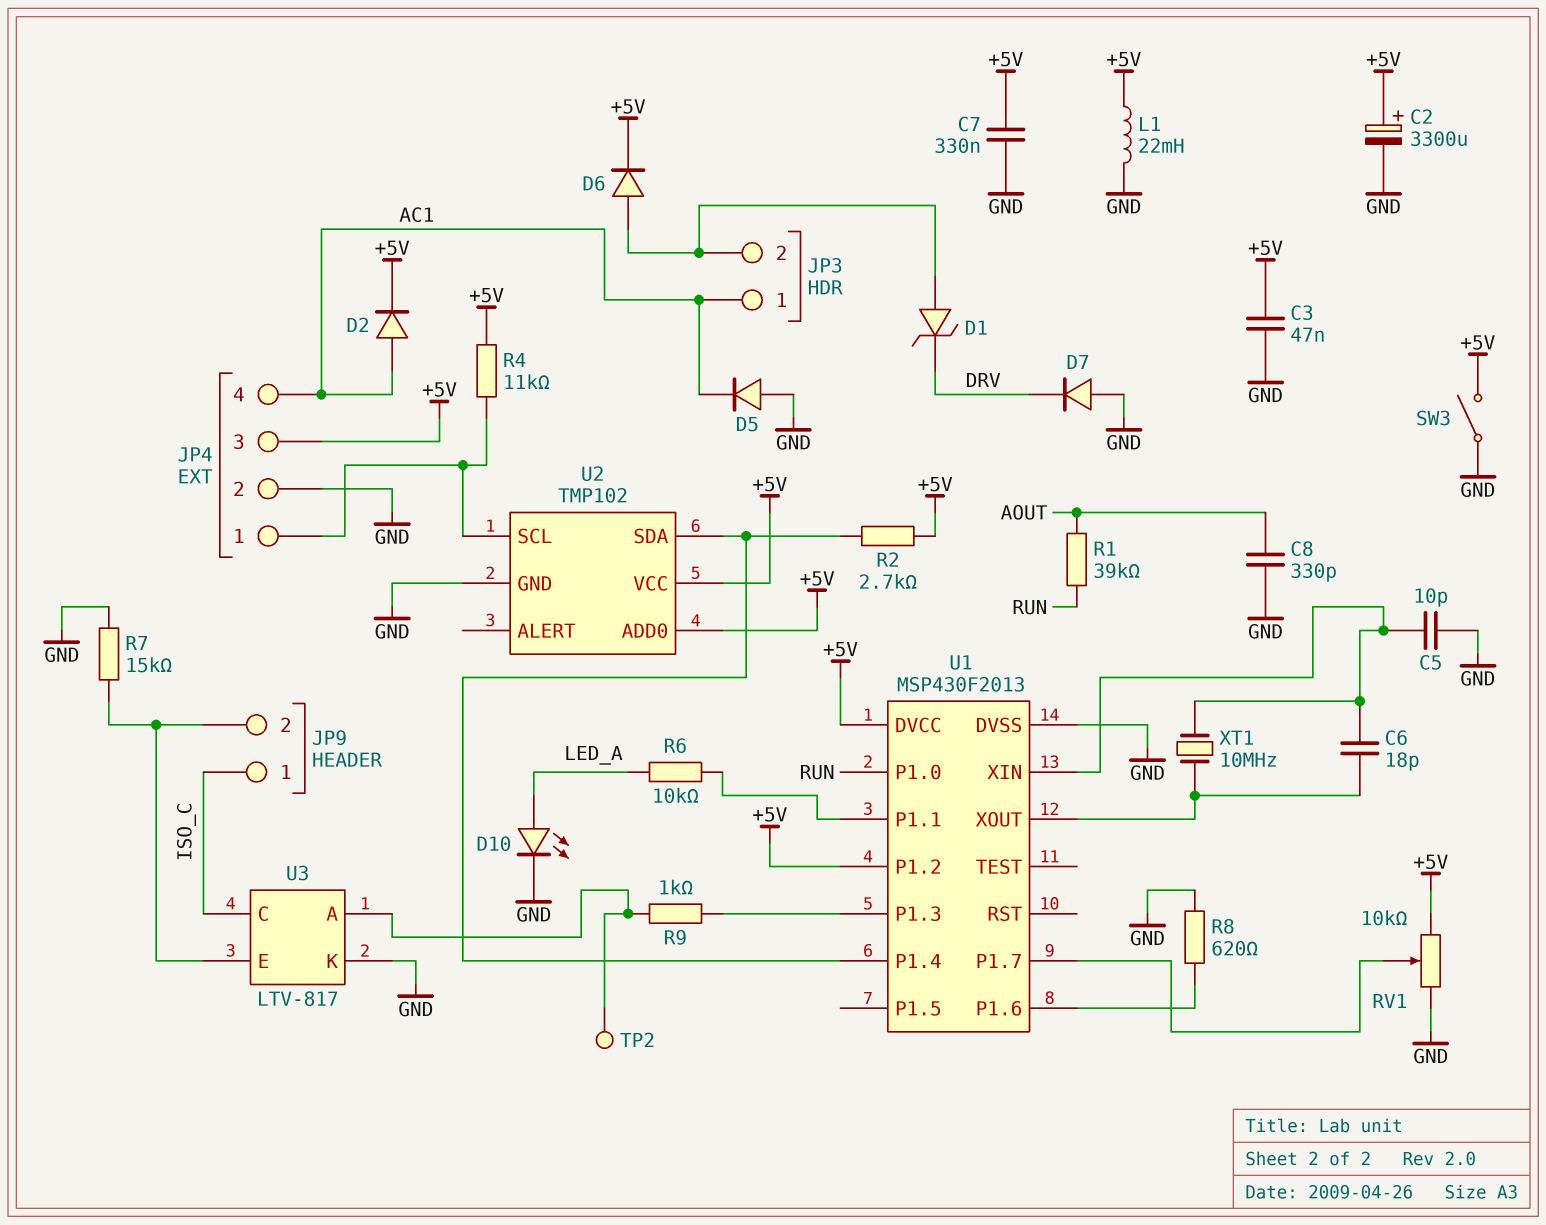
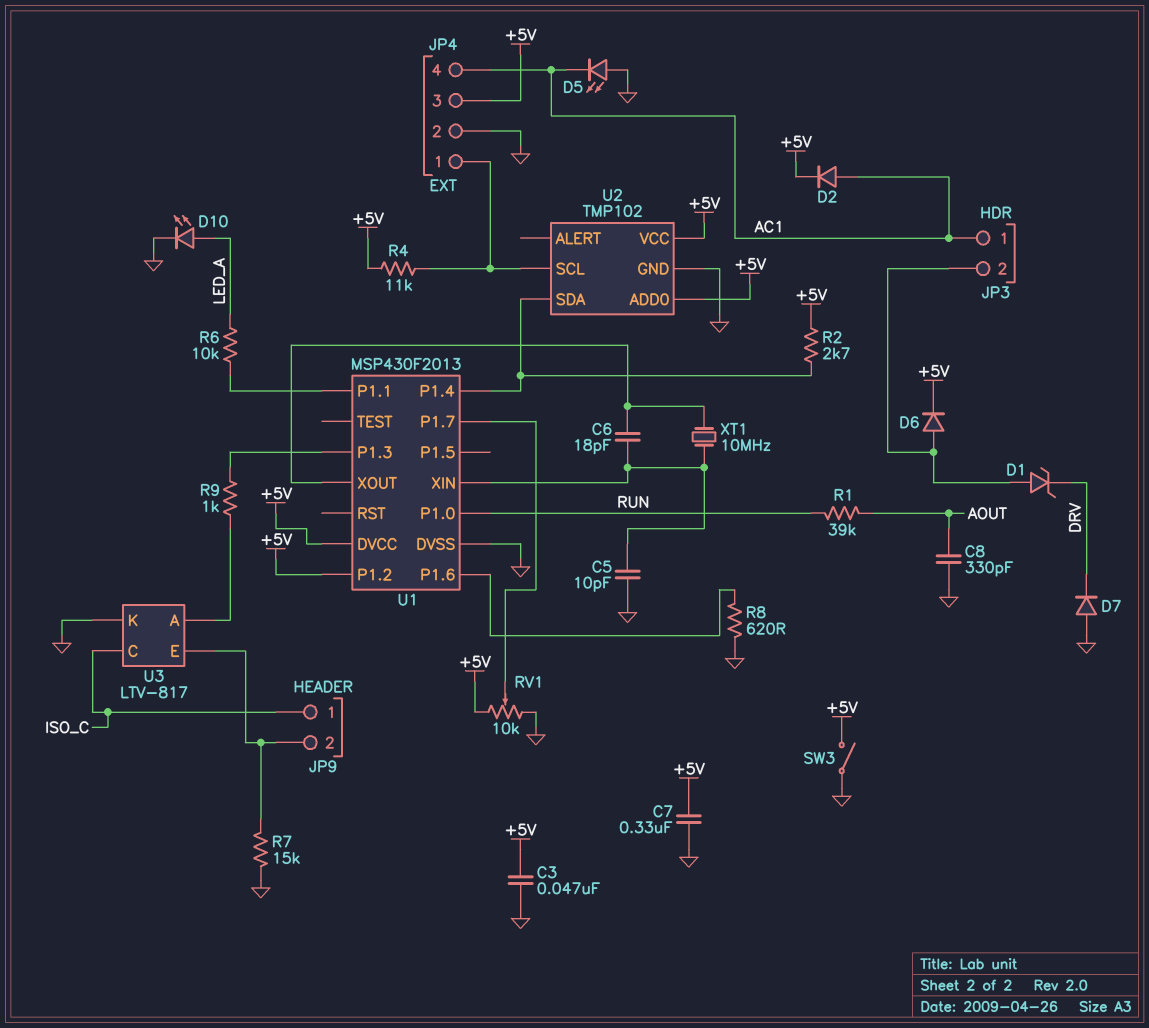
C2: 3300uF (plus +5V, minus GND) -> none
D5: diode (A GND, K AC1) -> LED (A GND, K AC1)
L1: 22mH (+5V, GND) -> none
TP2: test point (U3/A) -> none

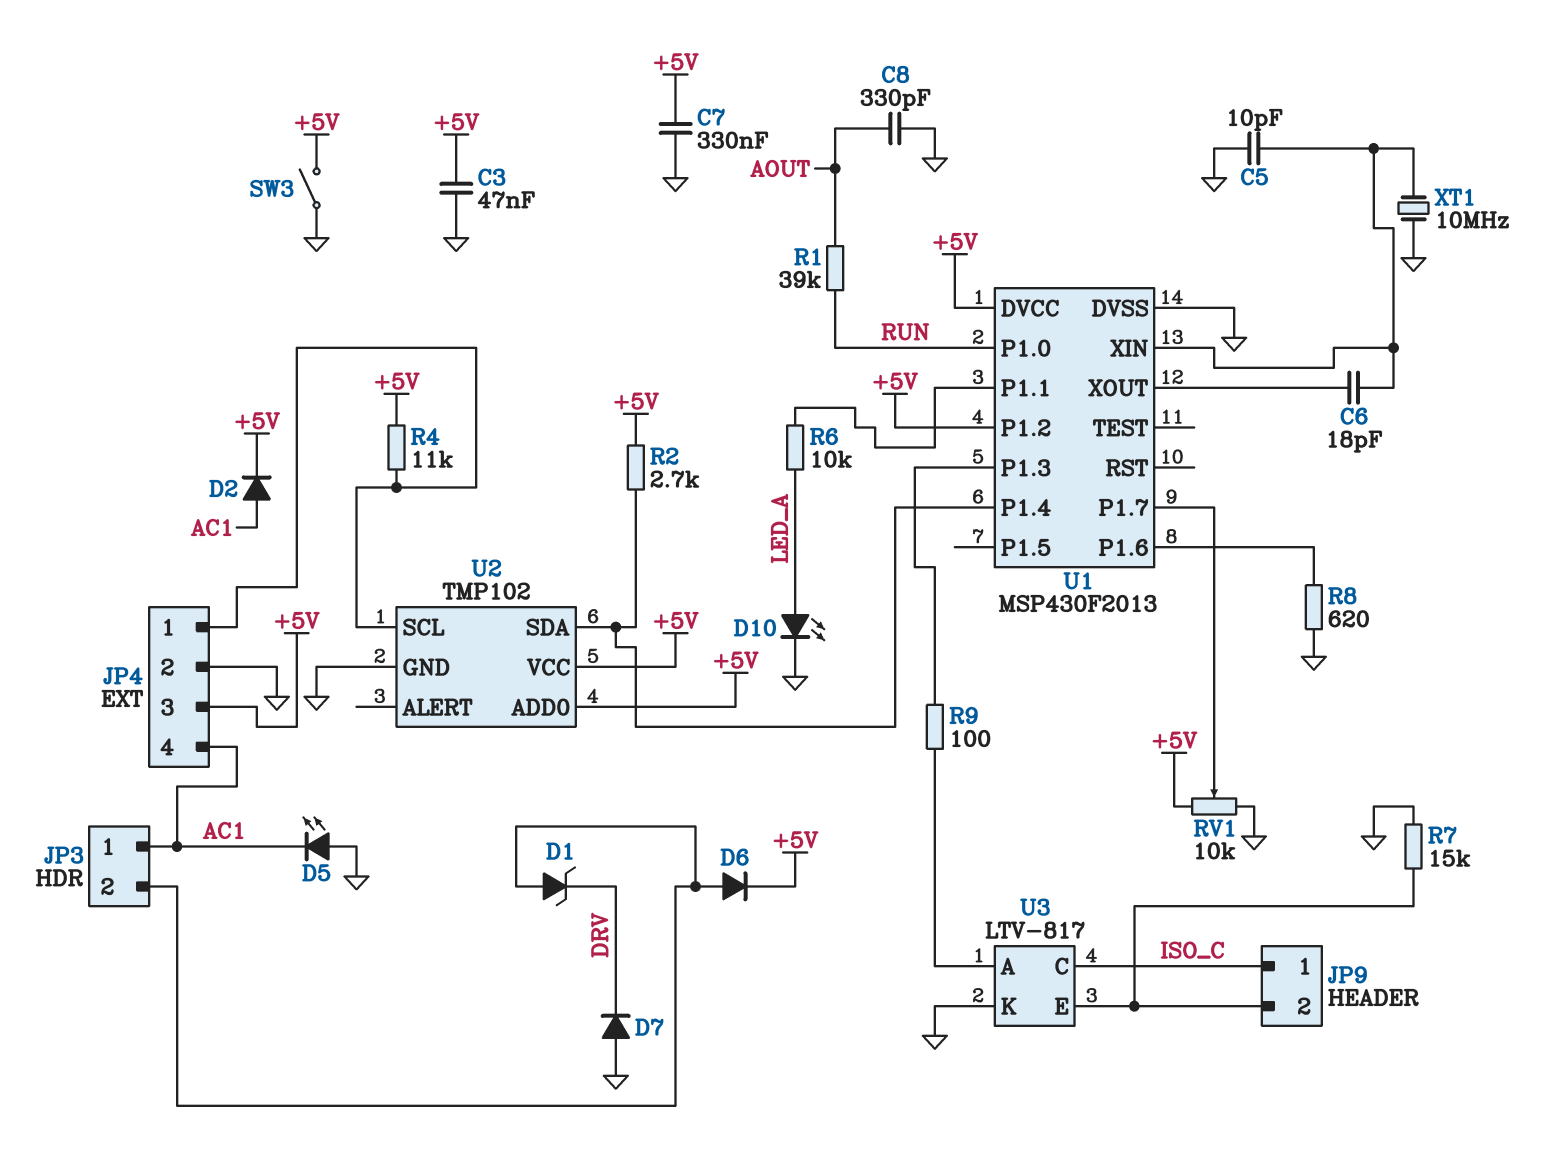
R9: 1k (U1/P1.3, U3/A) -> 100 (U1/P1.3, U3/A)
XT1: 10MHz (U1/XIN, U1/XOUT) -> 10MHz (GND, U1/XIN)

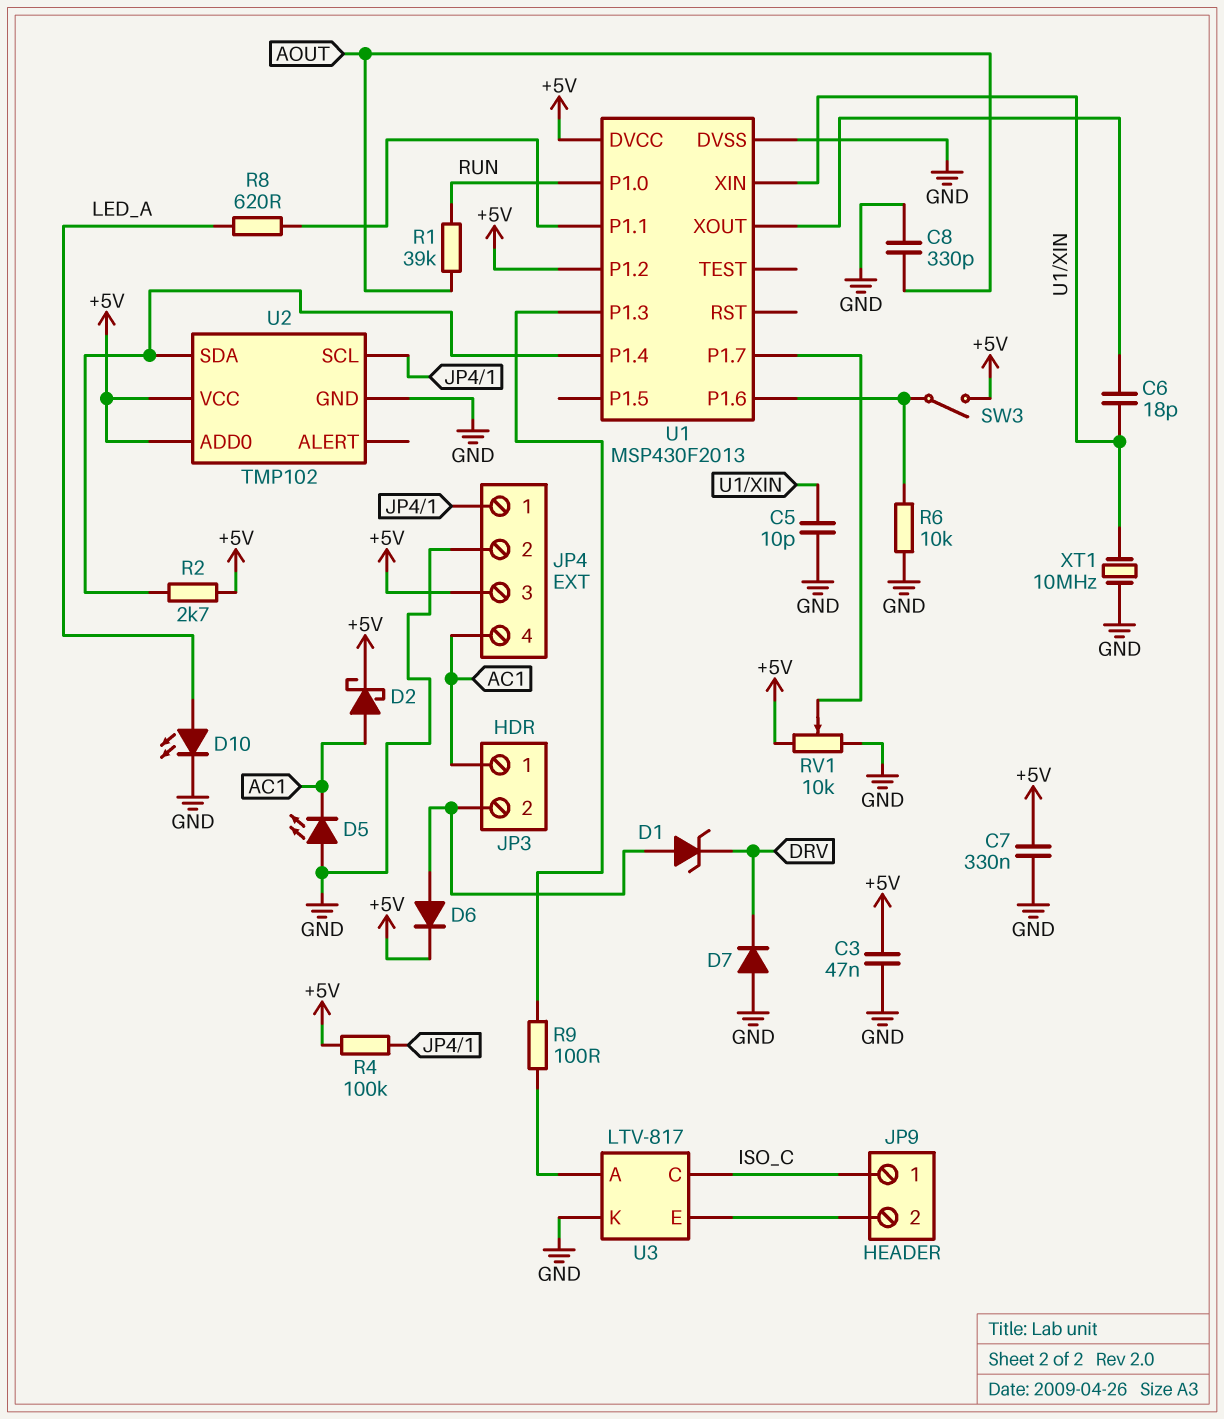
D2: diode (A AC1, K +5V) -> schottky (A AC1, K +5V)
R4: 11k (+5V, JP4/1) -> 100k (+5V, JP4/1)
R6: 10k (LED_A, U1/P1.1) -> 10k (GND, U1/P1.6)
R7: 15k (GND, JP9/2) -> none
R8: 620 (GND, U1/P1.6) -> 620 (LED_A, U1/P1.1)
SW3: switch (+5V, GND) -> switch (+5V, U1/P1.6)

